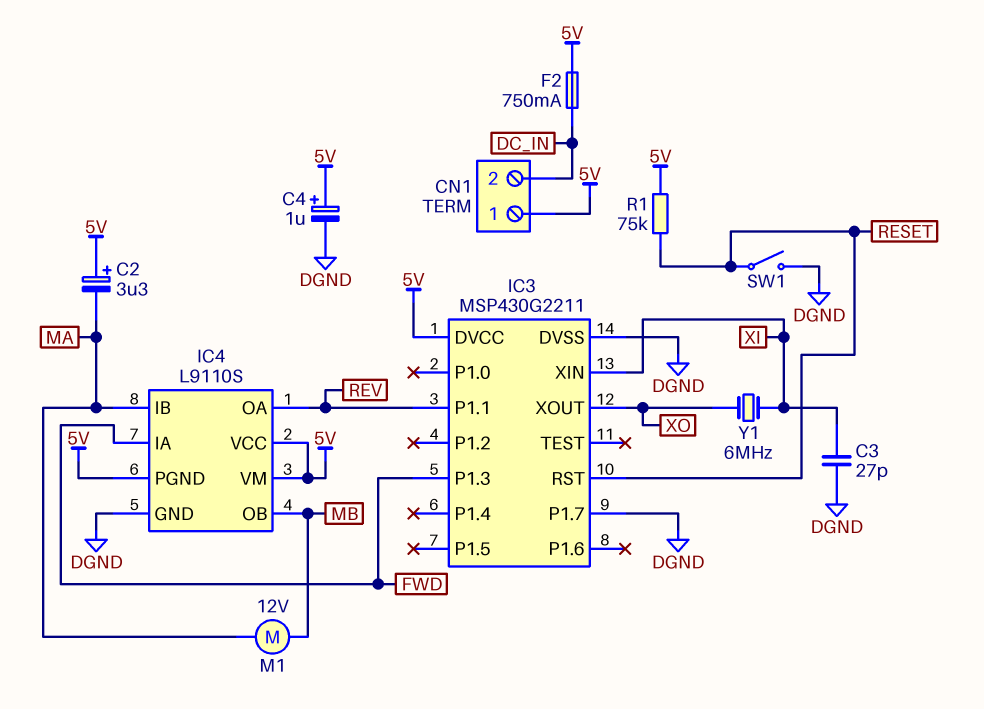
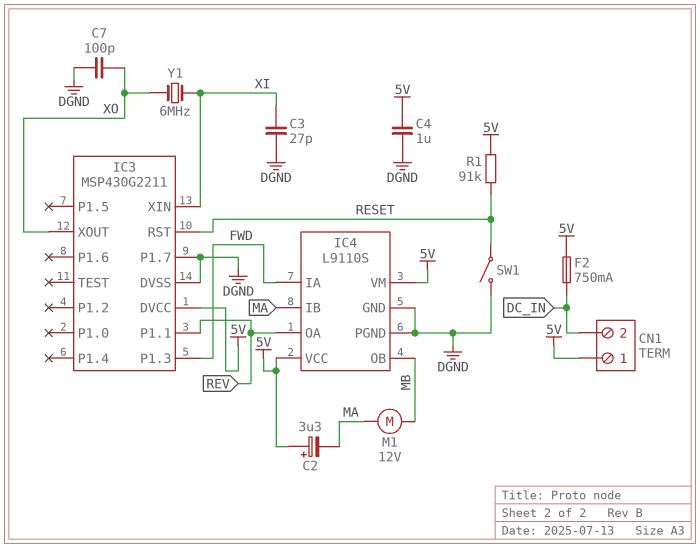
C4: 1uF (plus 5V, minus DGND) -> 1uF (5V, DGND)
C7: none -> 100pF (DGND, XO)
IC4 pin PGND: 5V -> DGND
R1: 75k (5V, RESET) -> 91k (5V, RESET)

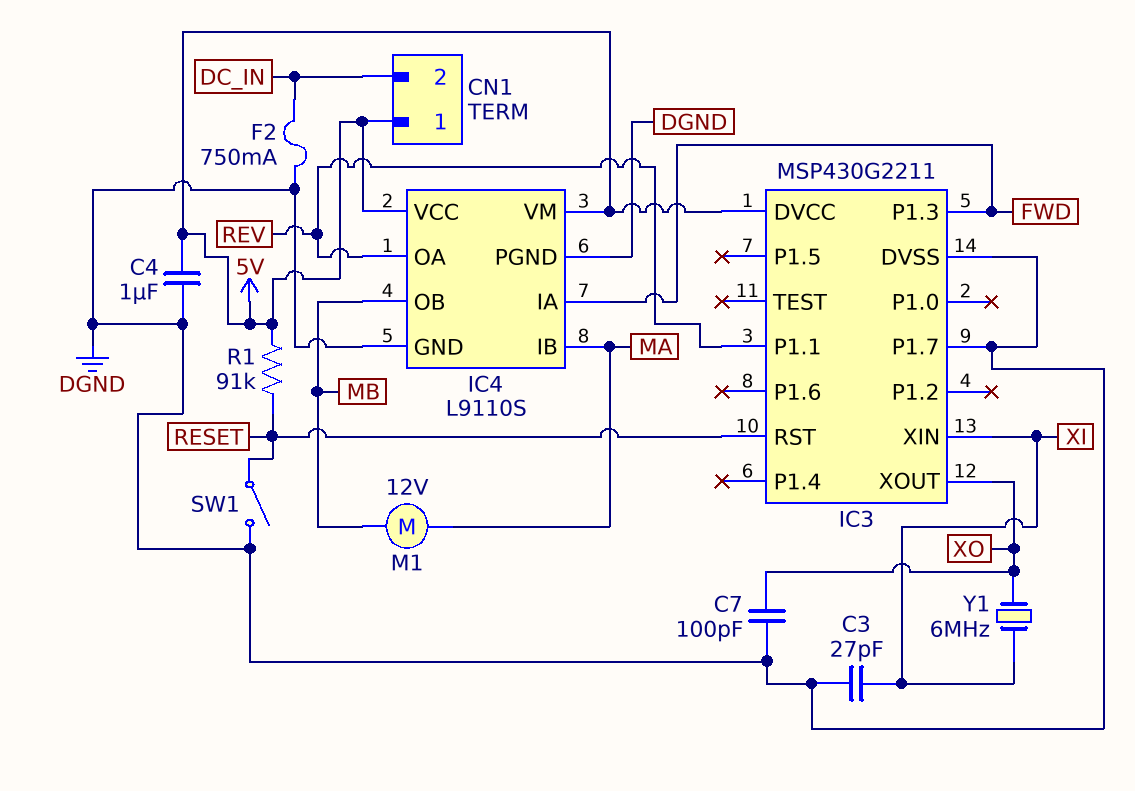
C2: 3.3uF (plus 5V, minus MA) -> none
F2: 750mA (5V, DC_IN) -> 750mA (DC_IN, DGND)

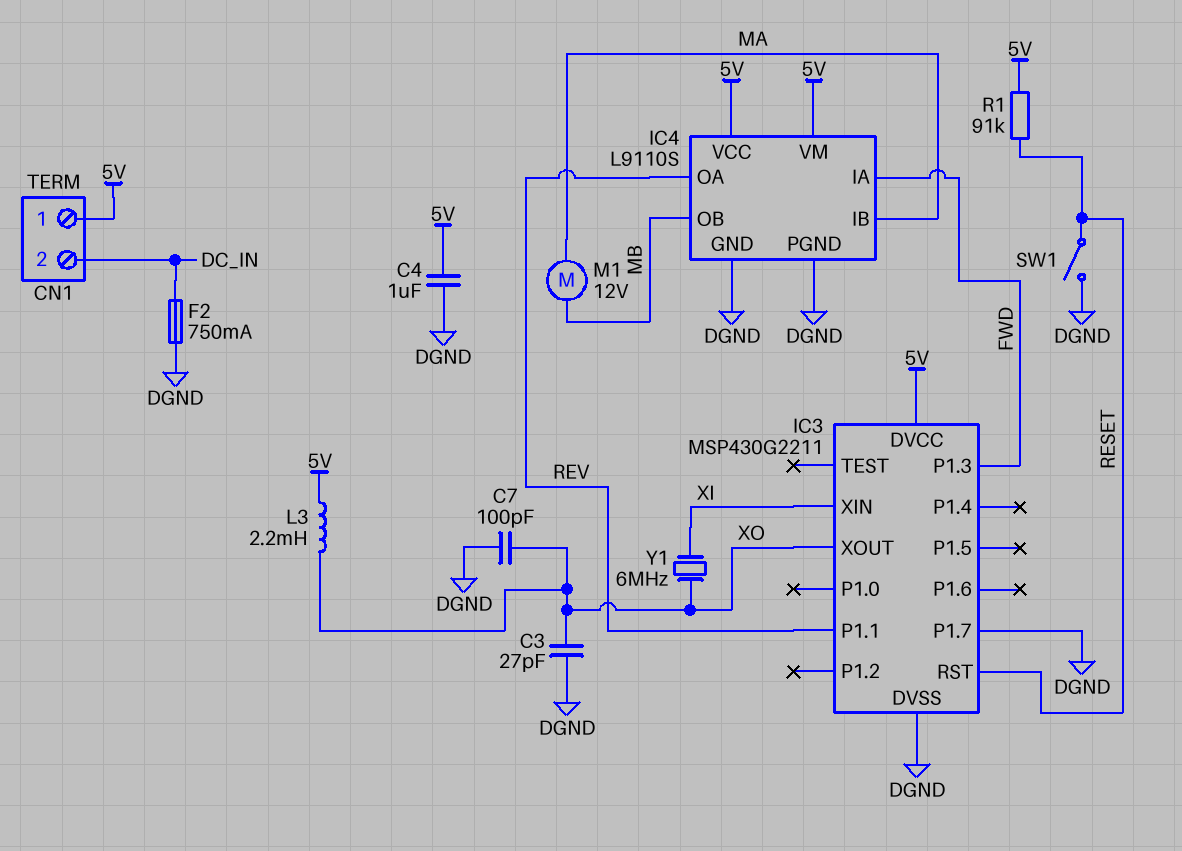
C3: 27pF (DGND, XI) -> 27pF (DGND, XO)
L3: none -> 2.2mH (5V, XO)

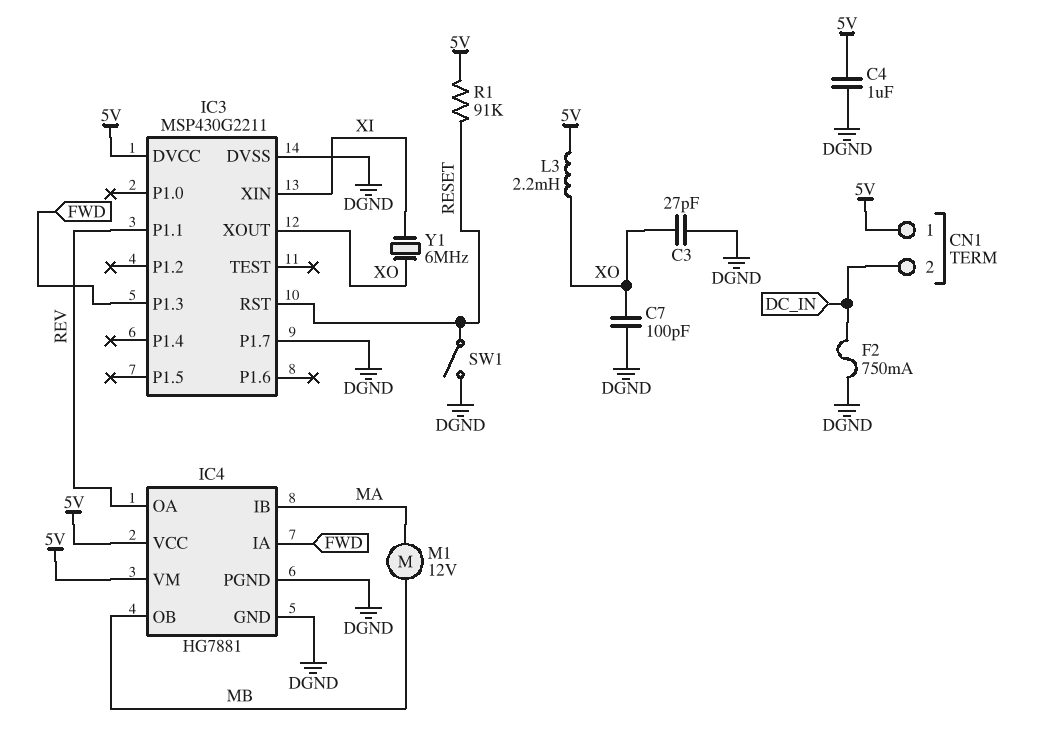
IC4: L9110S -> HG7881

